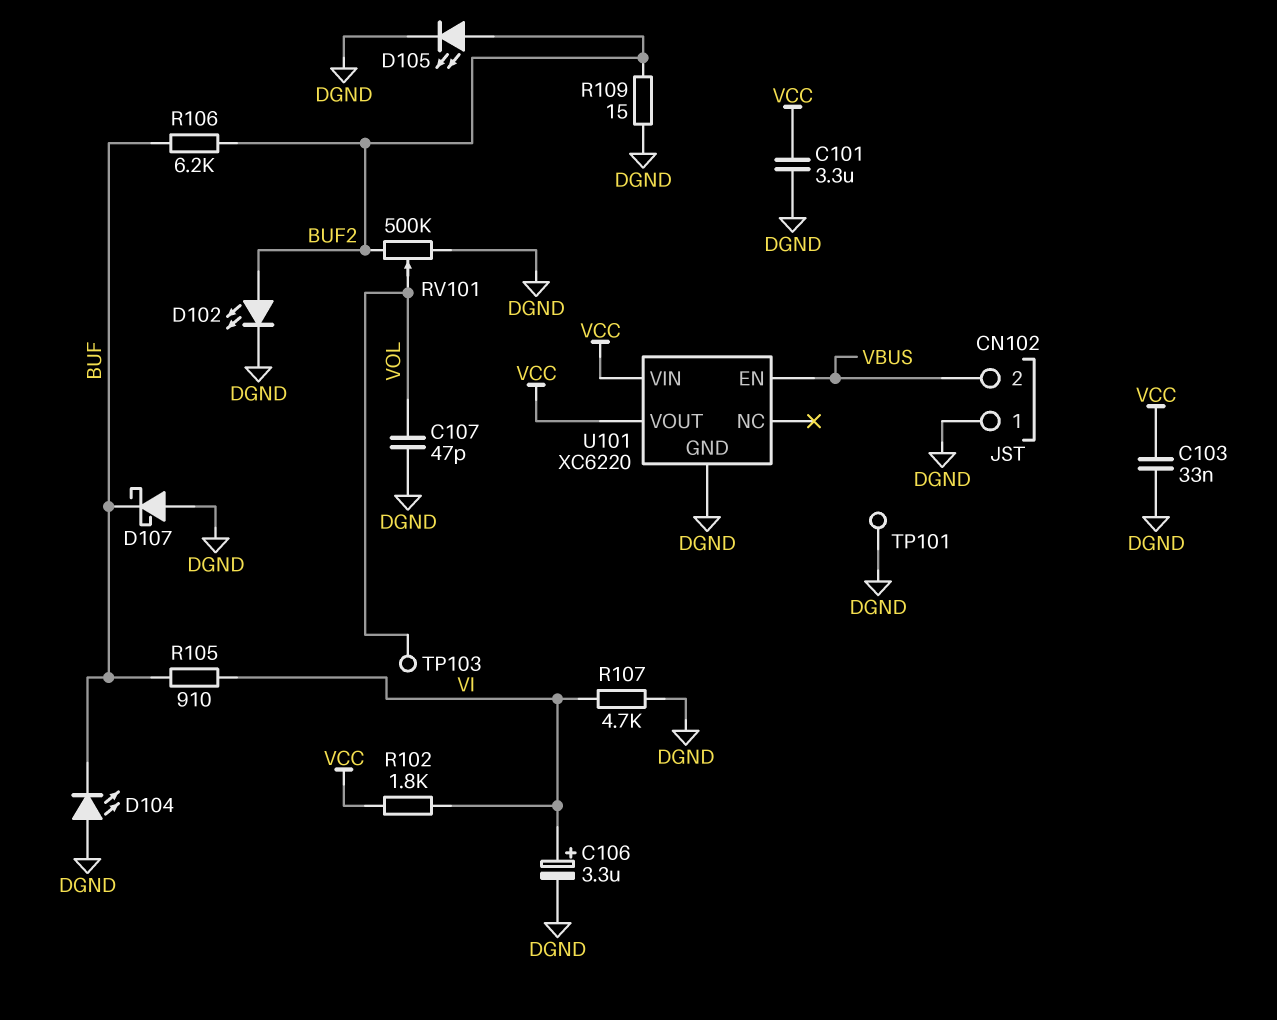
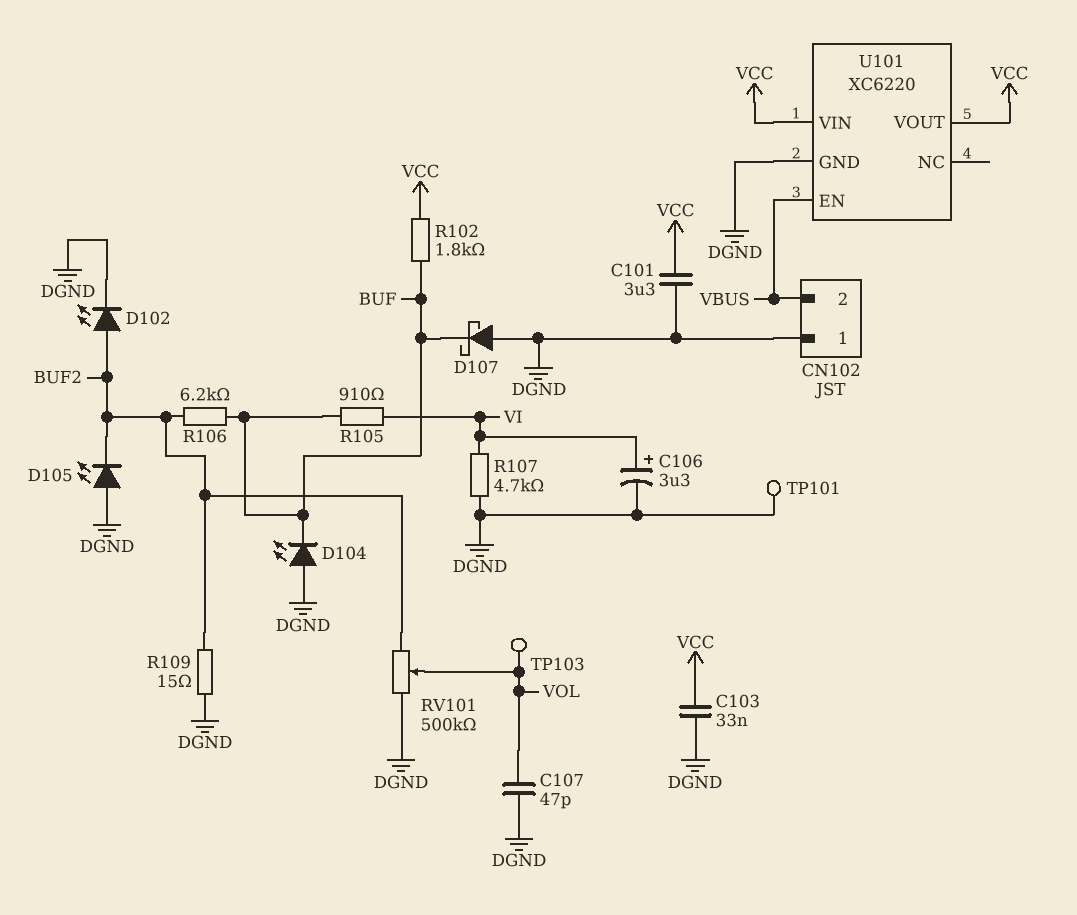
D105: LED (A BUF2, K DGND) -> LED (A DGND, K BUF2)
R102: 1.8k (VCC, VI) -> 1.8k (BUF, VCC)

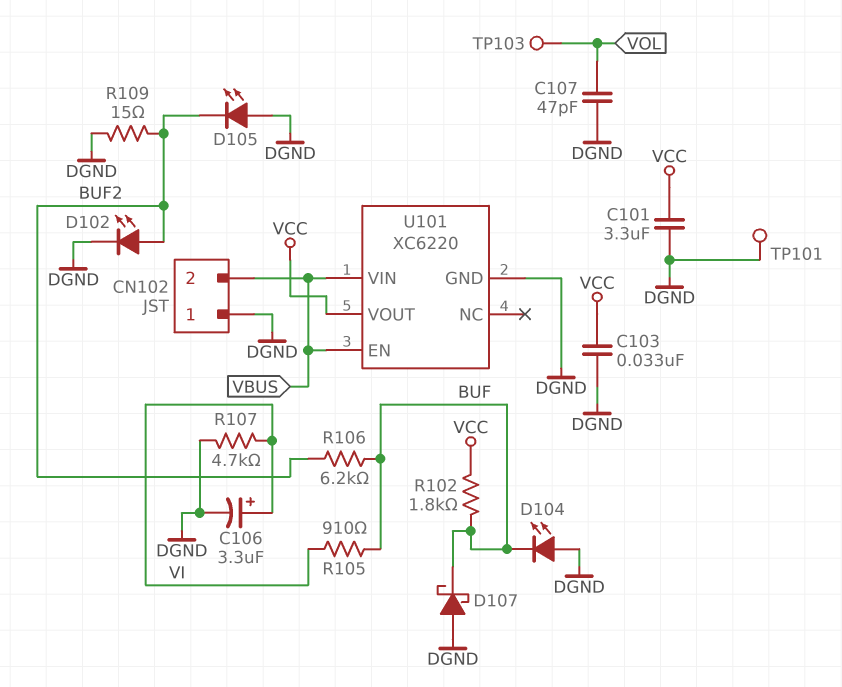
RV101: 500k (BUF2, DGND, wiper VOL) -> none
U101 pin VIN: VCC -> VBUS

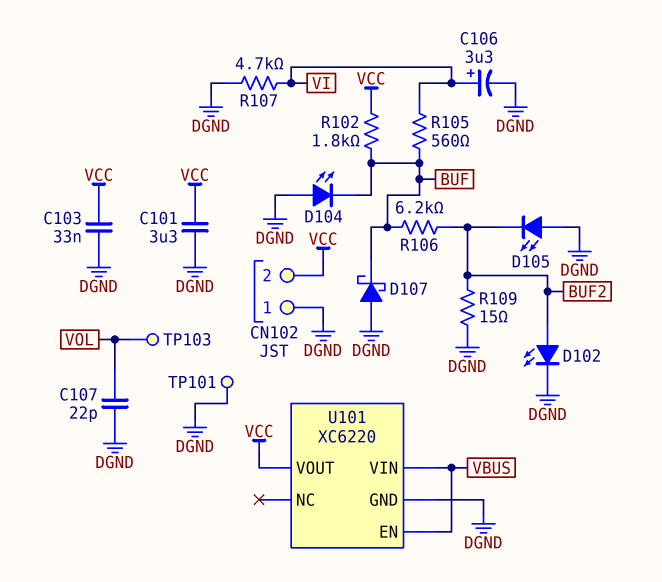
C107: 47pF (DGND, VOL) -> 22pF (DGND, VOL)
CN102 pin 2: VBUS -> VCC
R105: 910 (BUF, VI) -> 560 (BUF, VI)

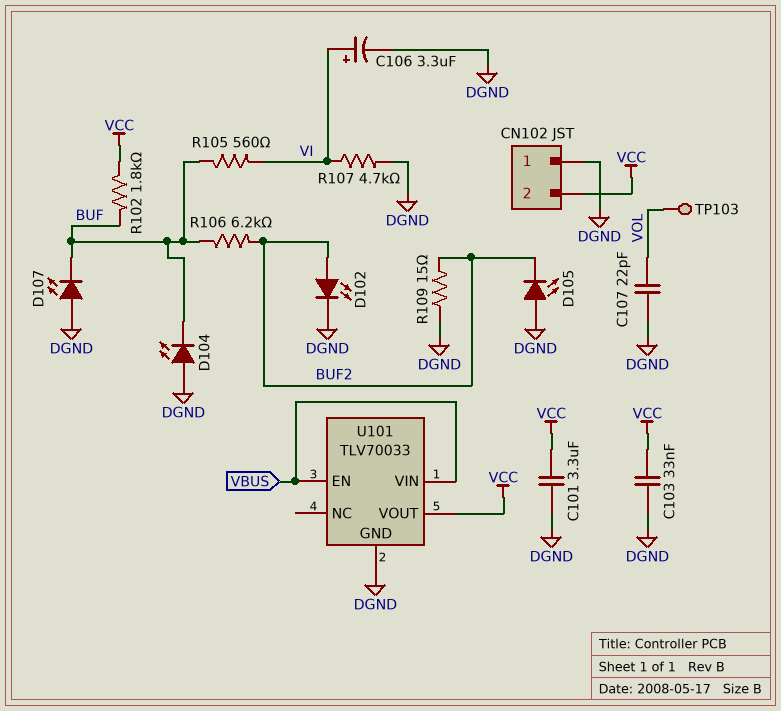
D107: schottky (A DGND, K BUF) -> LED (A DGND, K BUF)
TP101: test point (DGND) -> none
U101: XC6220 -> TLV70033

